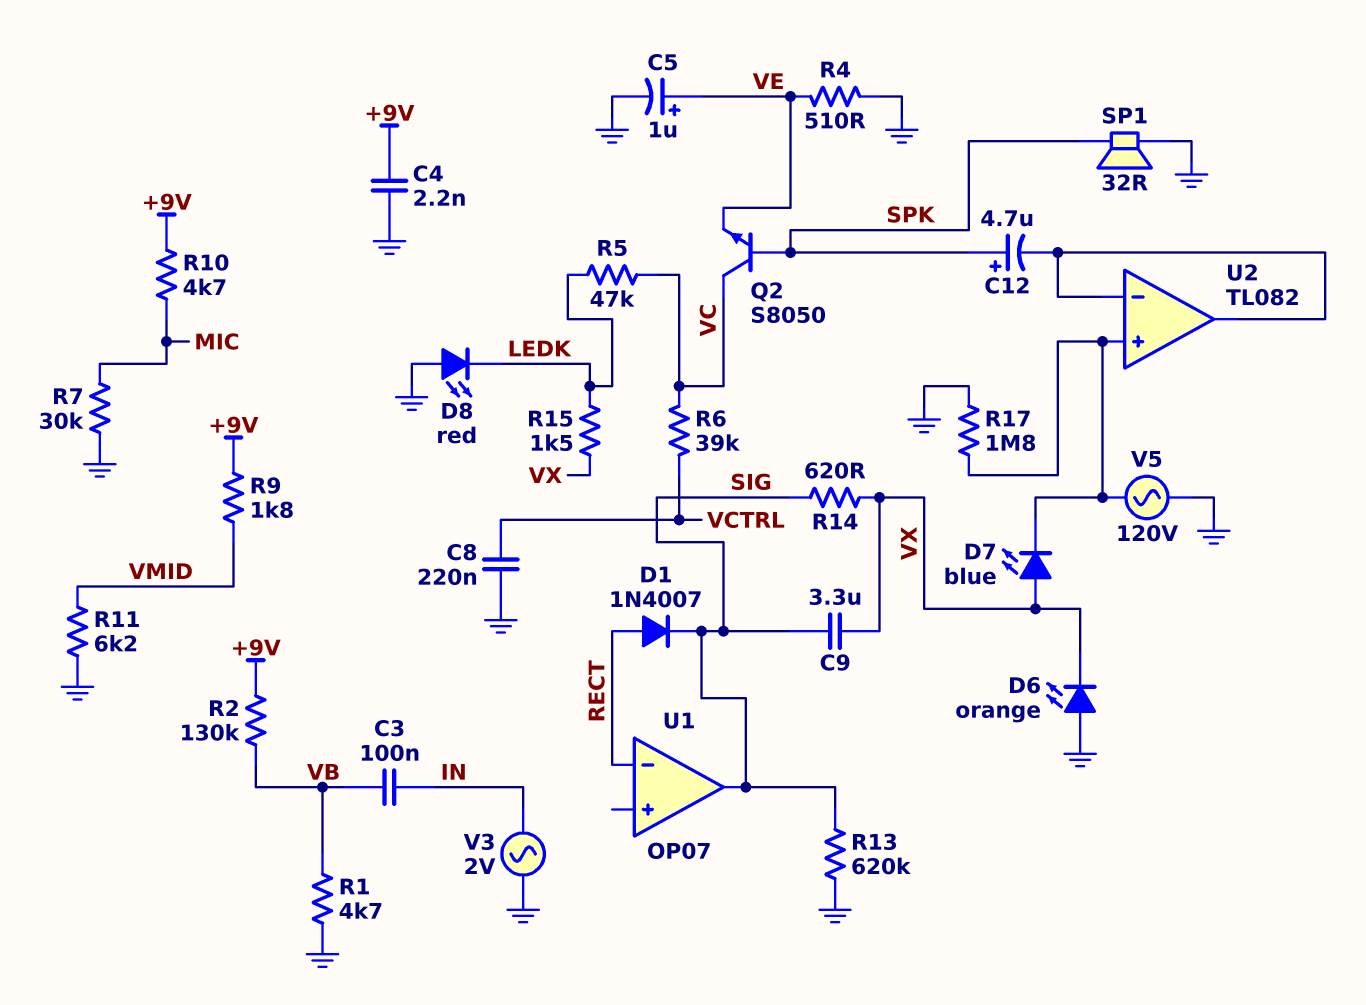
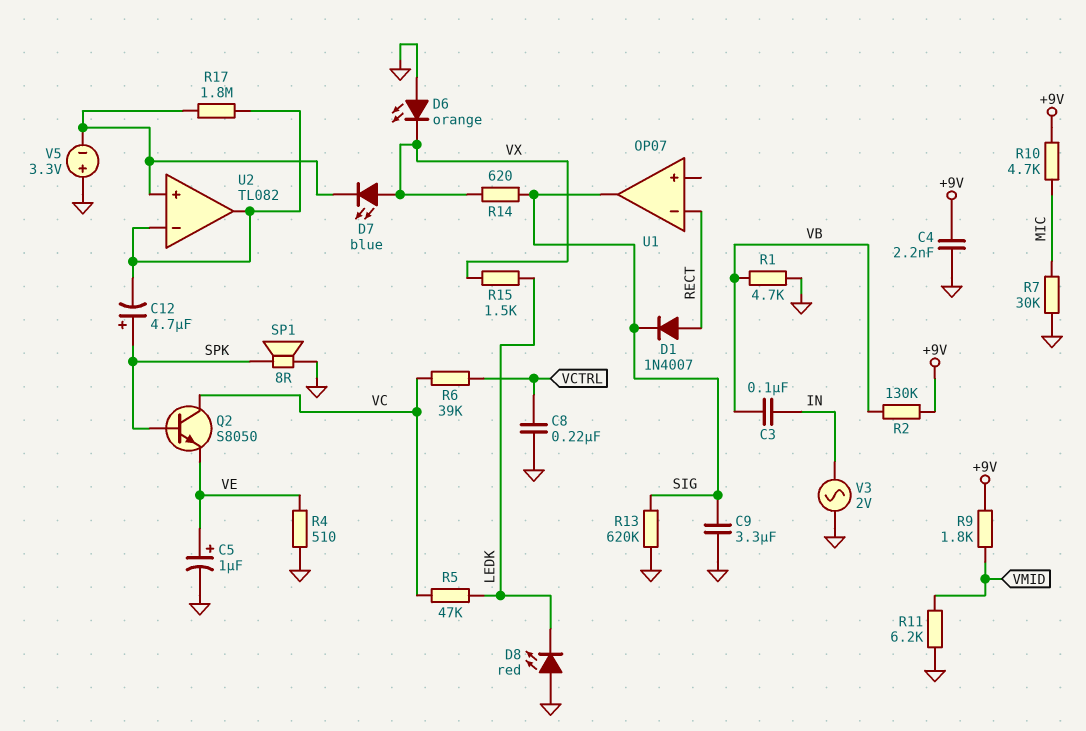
C9: 3.3uF (SIG, VX) -> 3.3uF (GND, SIG)
R17: 1.8M (GND, U2/in+) -> 1.8M (U2/in+, U2/in-)
SP1: speaker 32R (GND, SPK) -> speaker 8R (GND, SPK)
V5: AC 120V (GND, U2/in+) -> 3.3V (plus GND, minus U2/in+)

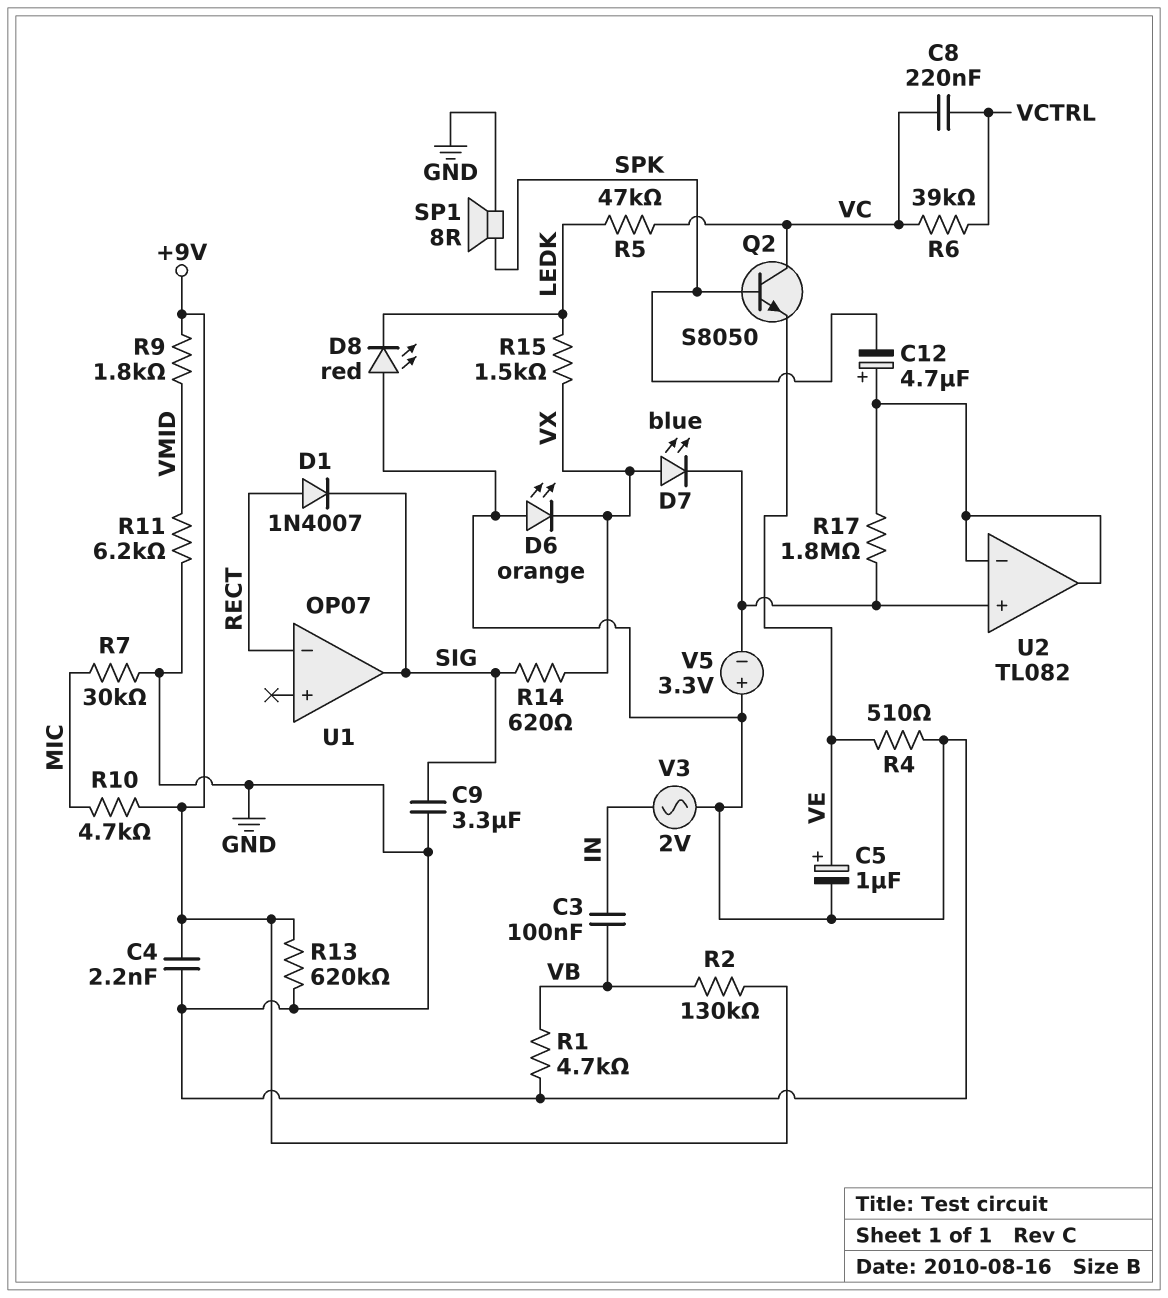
C8: 220nF (GND, VCTRL) -> 220nF (VC, VCTRL)
C12: 4.7uF (plus SPK, minus U2/in-) -> 4.7uF (plus U2/in-, minus SPK)
R13: 620k (GND, SIG) -> 620k (+9V, GND)

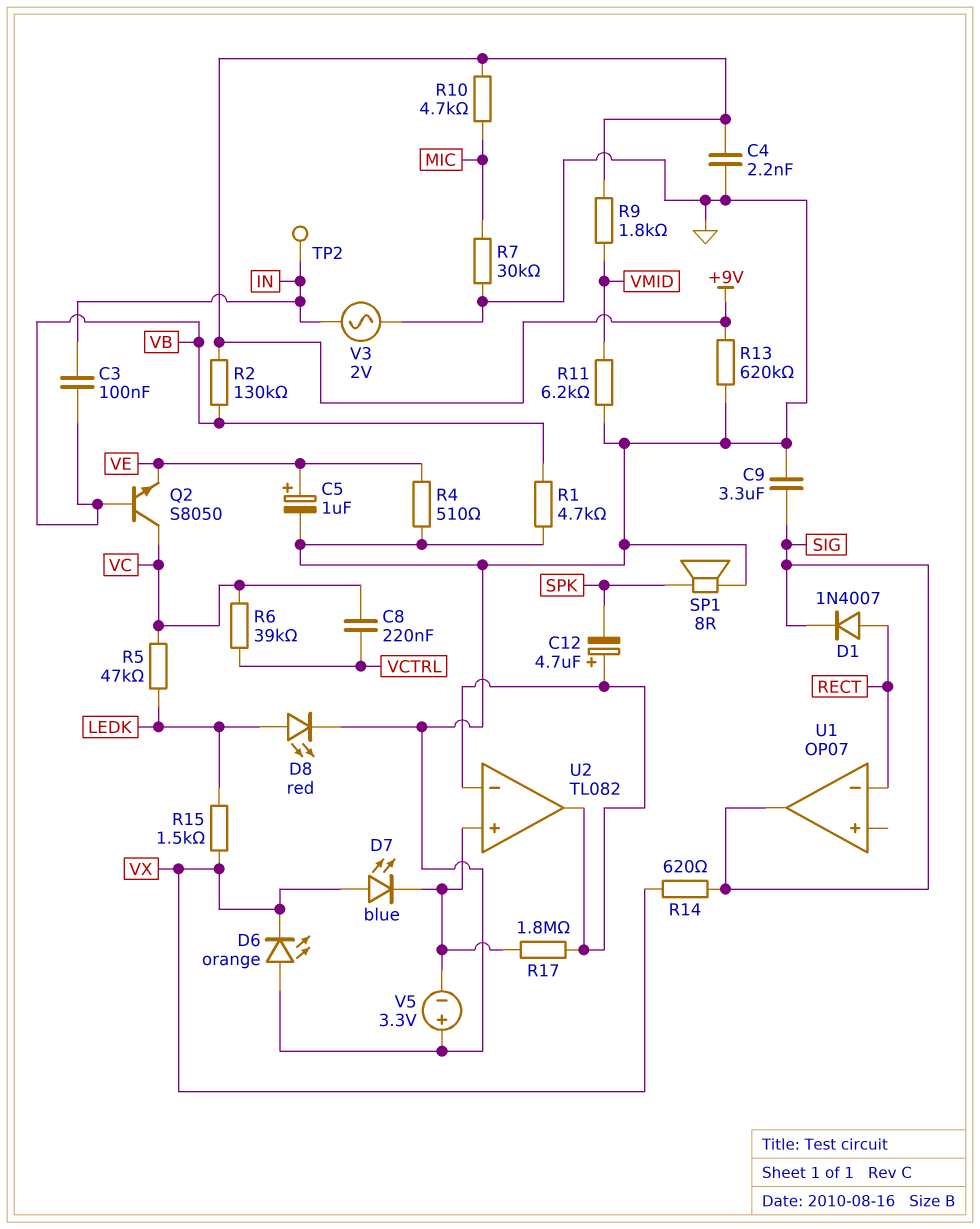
D8: LED red (A GND, K LEDK) -> LED red (A LEDK, K GND)
Q2: NPN S8050 (B SPK, C VC, E VE) -> NPN S8050 (B VB, C VC, E VE)
TP2: none -> test point (IN)

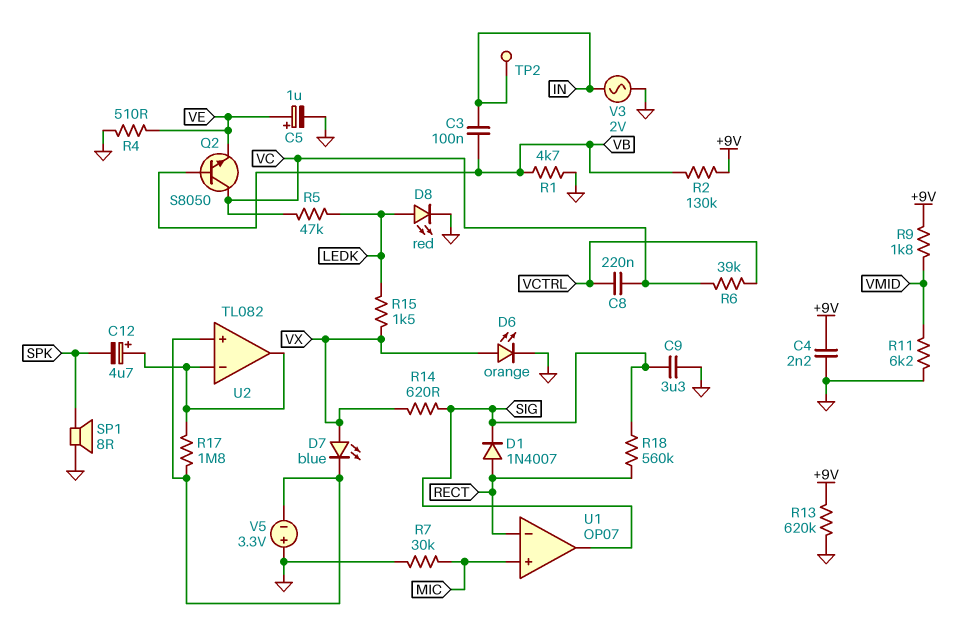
D6: LED orange (A GND, K VX) -> LED orange (A VX, K GND)
R10: 4.7k (+9V, MIC) -> none
R18: none -> 560k (RECT, SIG)
U1 pin in+: none -> MIC

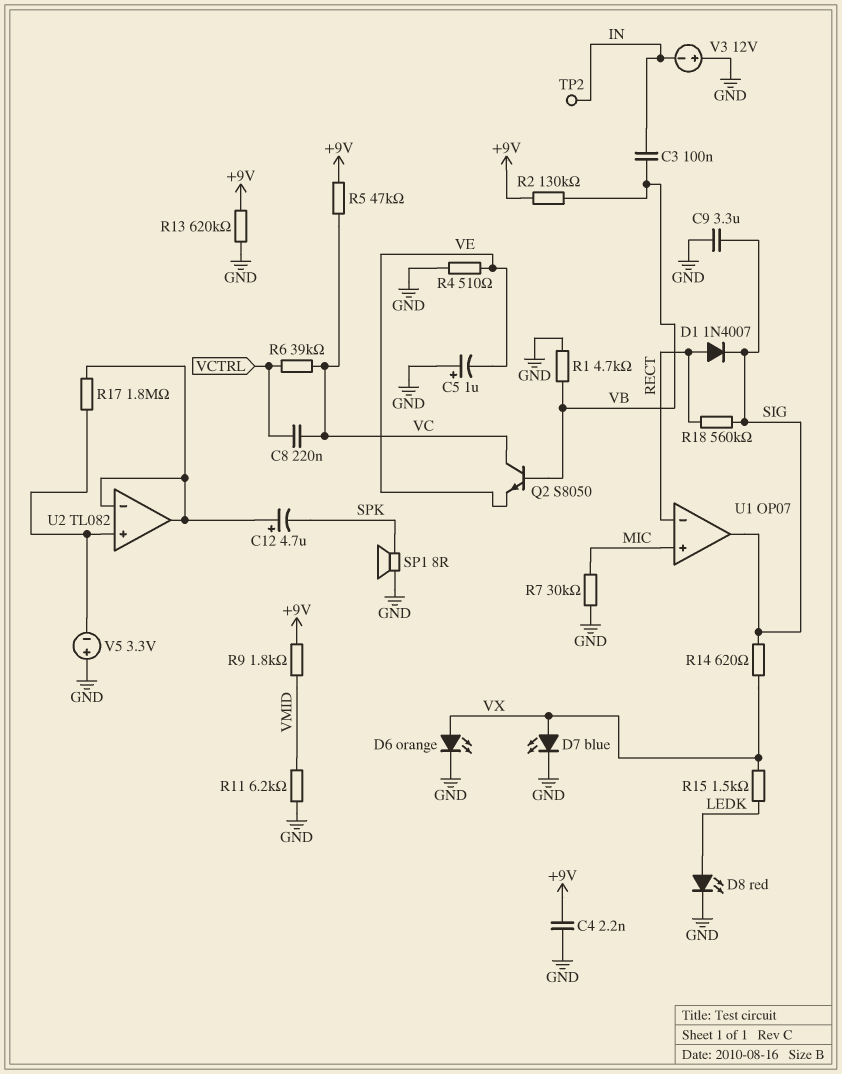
C5: 1uF (plus VE, minus GND) -> 1uF (plus GND, minus VE)
D7: LED blue (A VX, K U2/in+) -> LED blue (A VX, K GND)
R5: 47k (LEDK, VC) -> 47k (+9V, VC)
V3: AC 2V (GND, IN) -> 12V (plus GND, minus IN)

